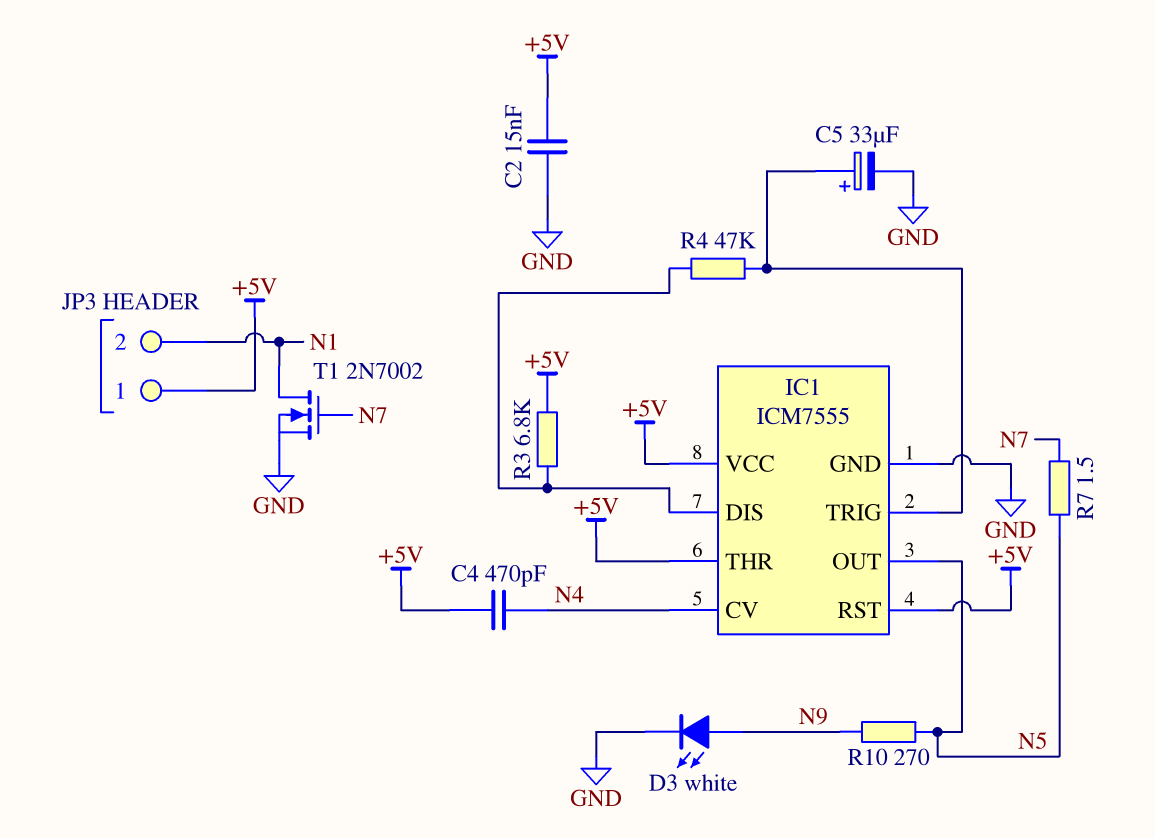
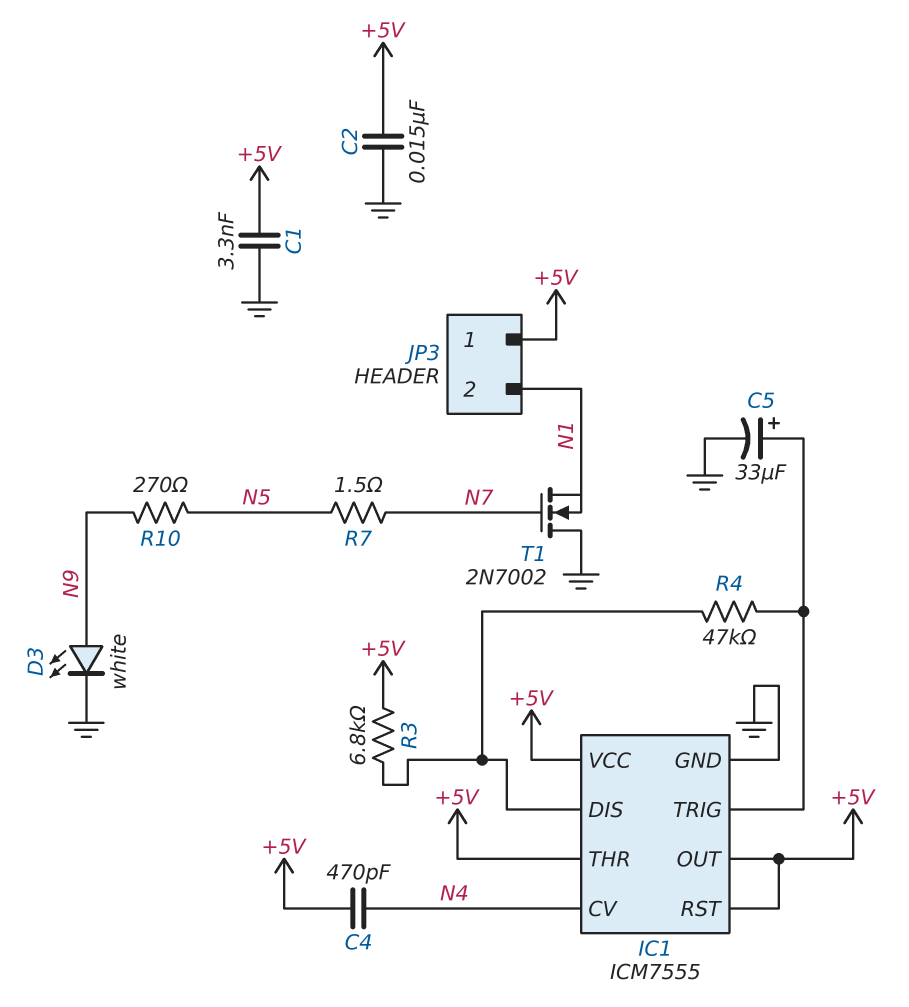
C1: none -> 3.3nF (+5V, GND)
IC1 pin OUT: N5 -> +5V
T1: NMOS 2N7002 (G N7, D N1, S GND) -> NMOS 2N7002 (G N7, D GND, S N1)

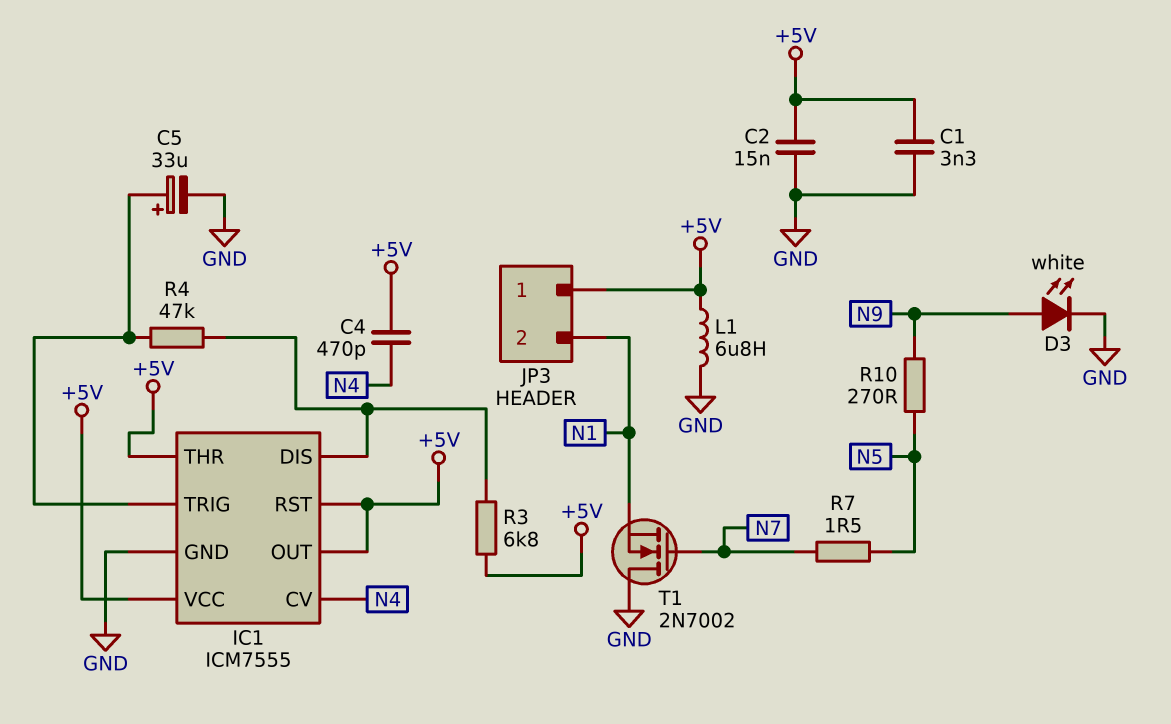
L1: none -> 6.8uH (+5V, GND)

